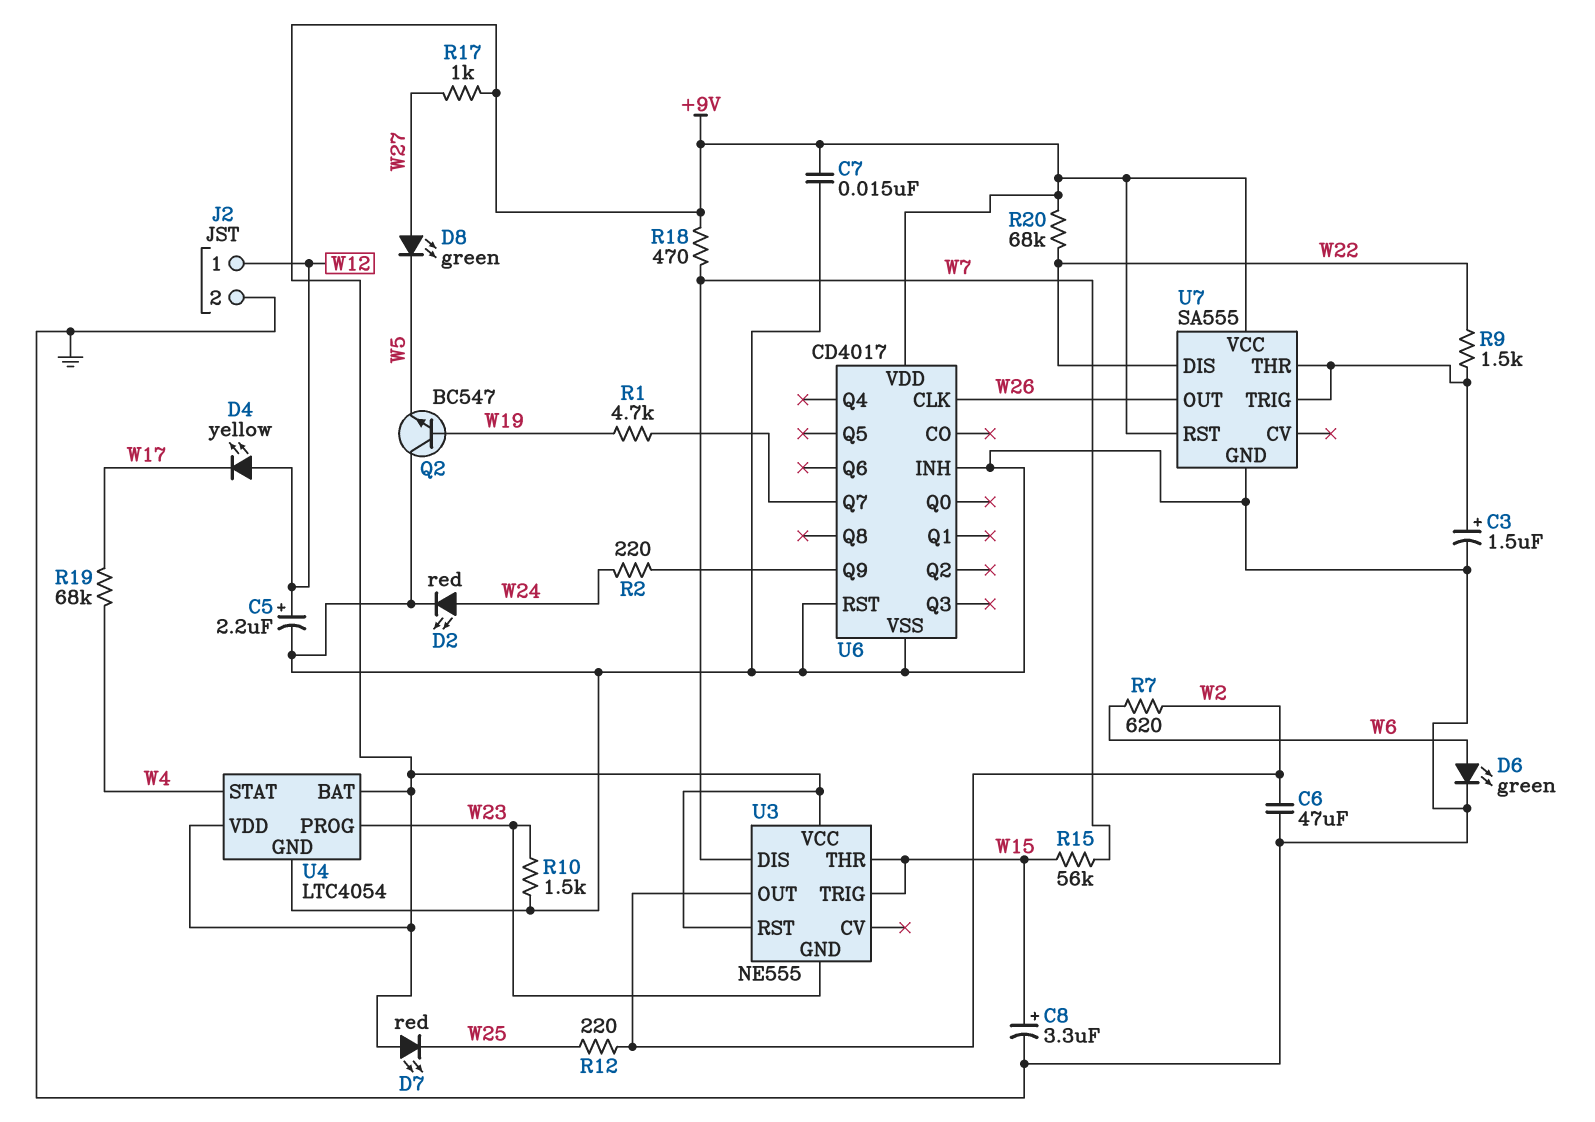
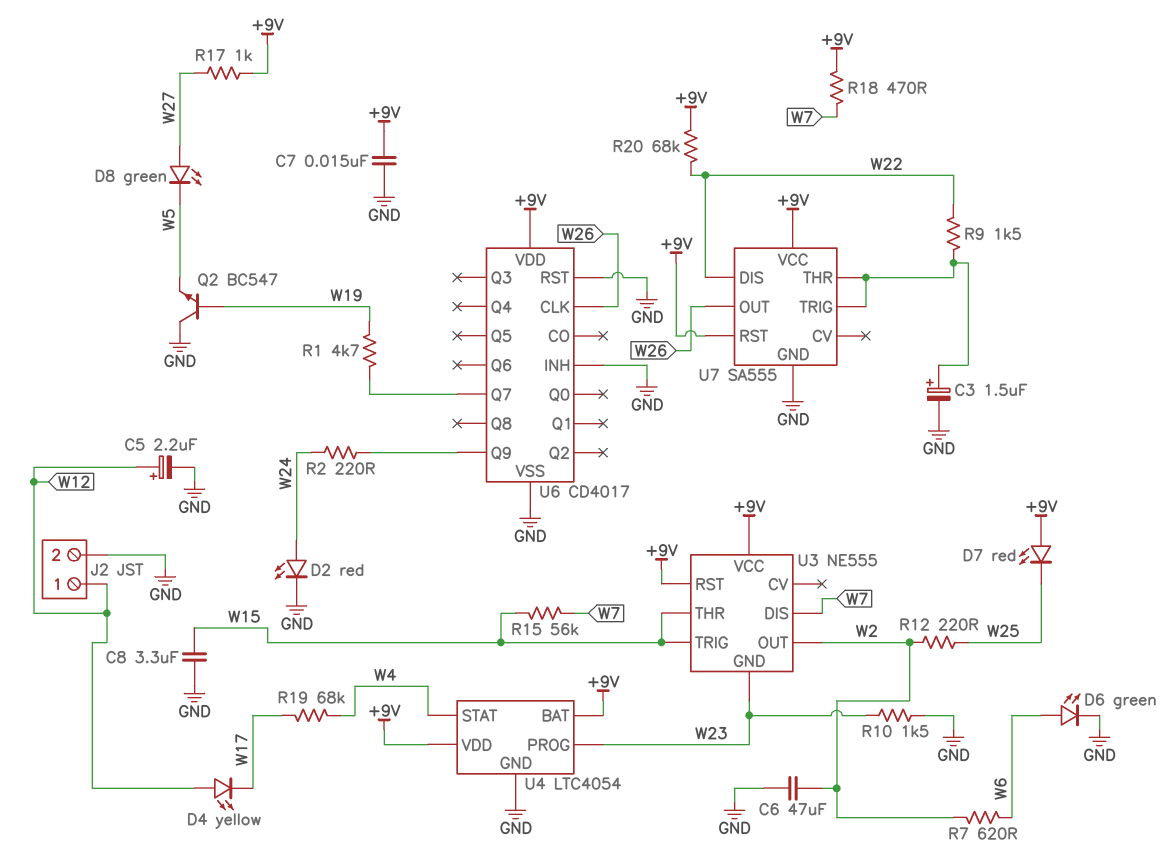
C8: 3.3uF (plus W15, minus GND) -> 3.3uF (GND, W15)

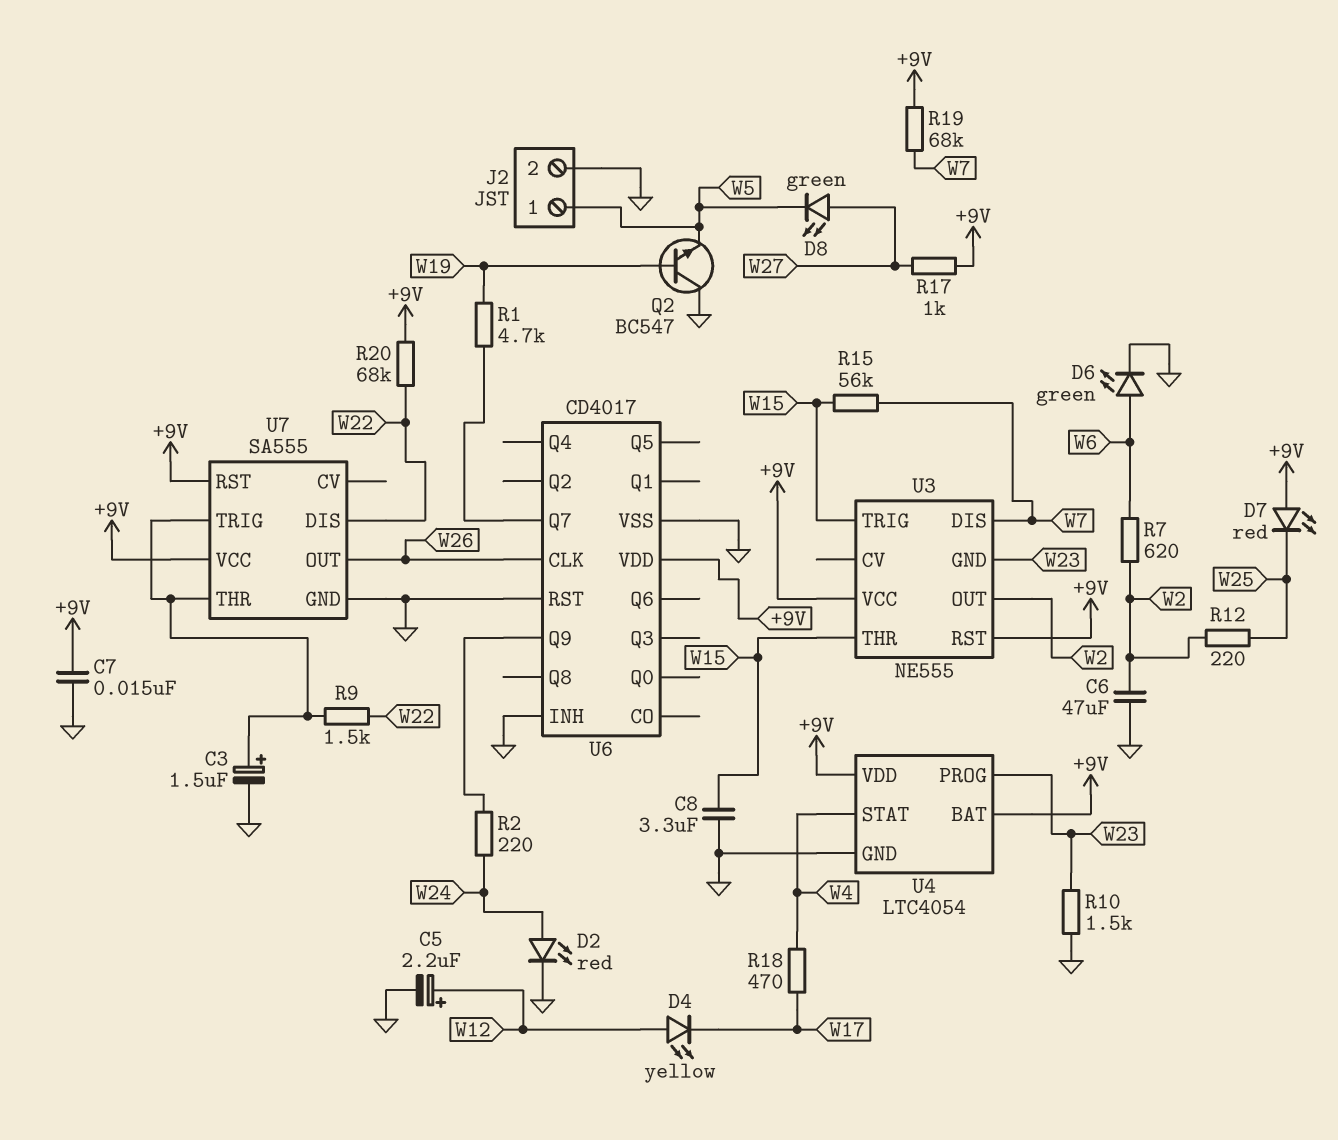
J2 pin 1: W12 -> W5
R18: 470 (+9V, W7) -> 470 (W4, W17)
R19: 68k (W4, W17) -> 68k (+9V, W7)

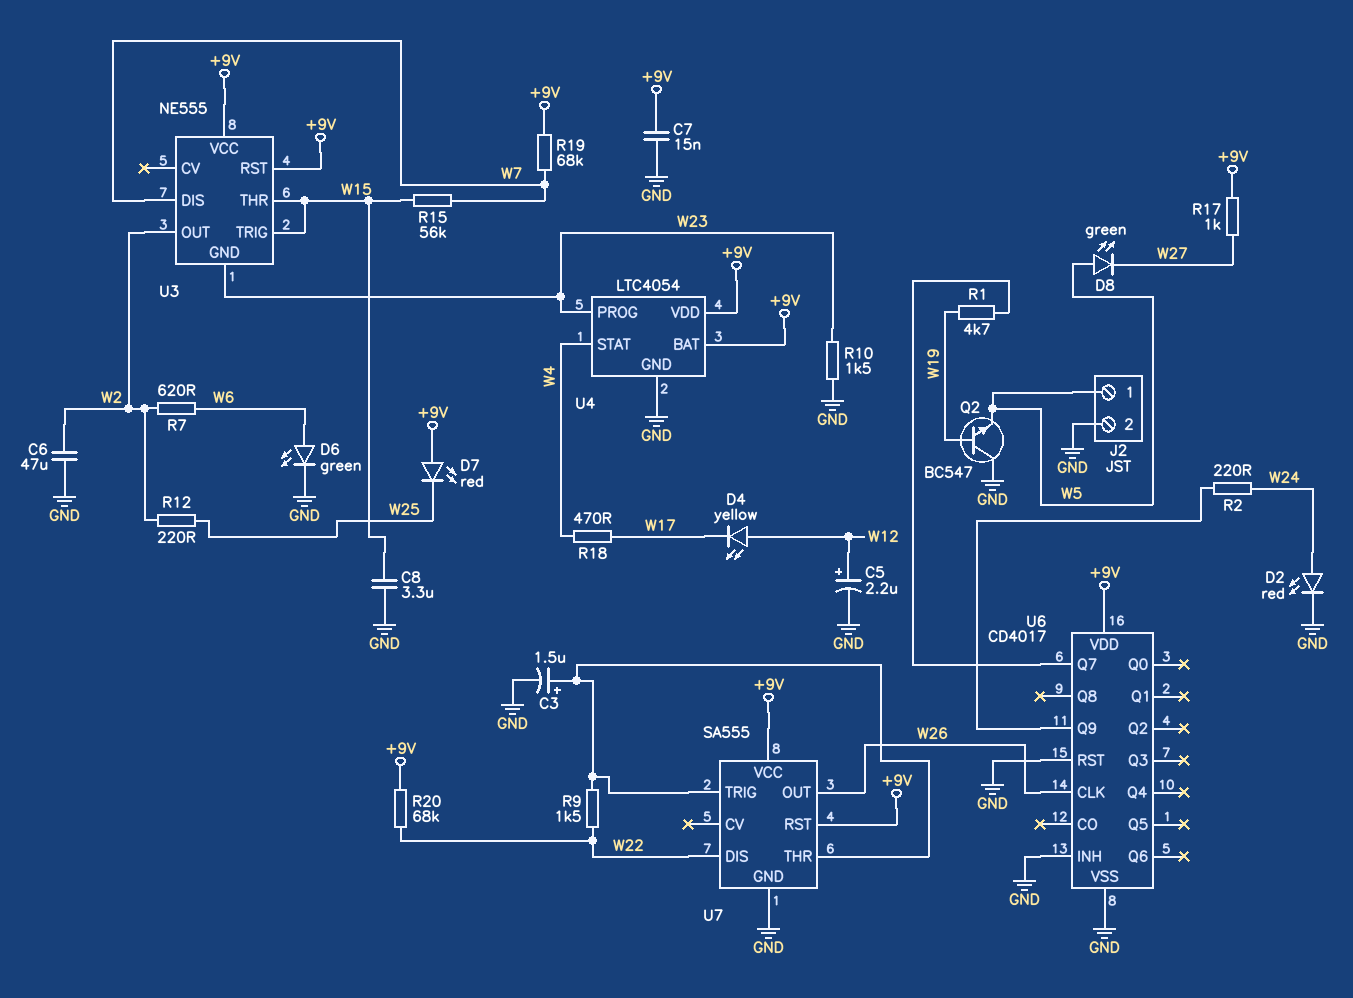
D8: LED green (A W27, K W5) -> LED green (A W5, K W27)

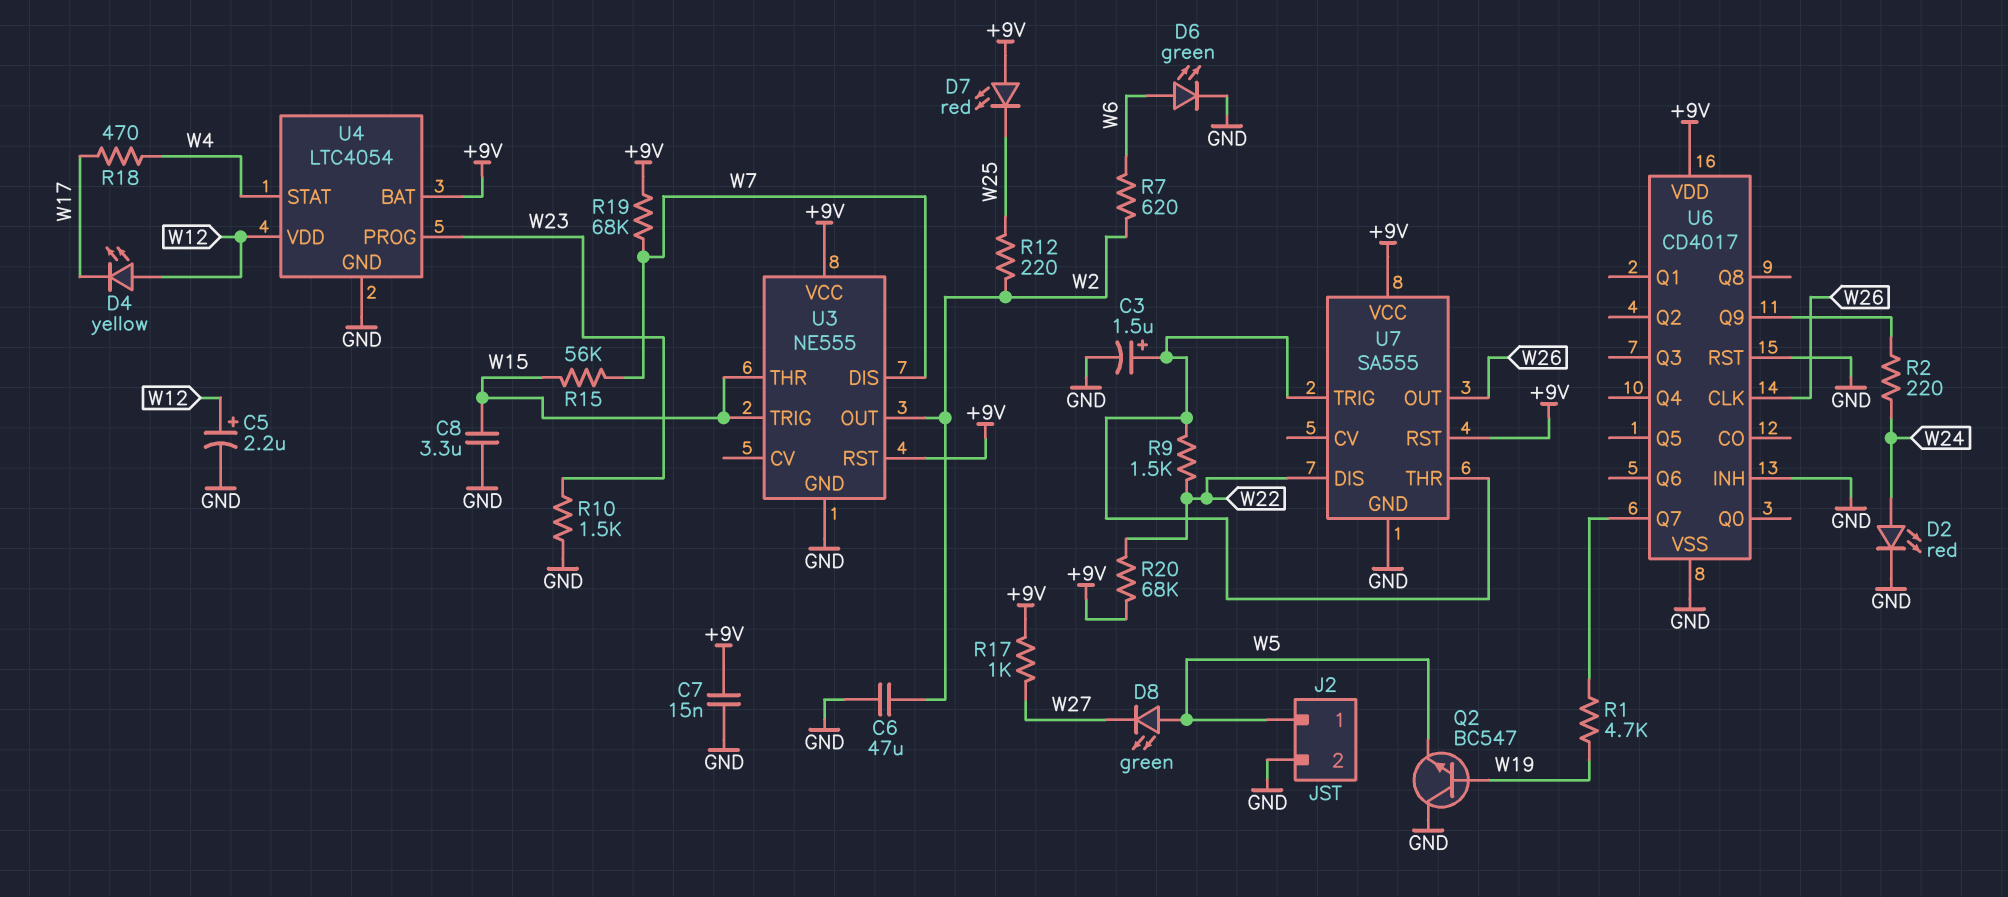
U3 pin GND: W23 -> GND
U4 pin VDD: +9V -> W12

